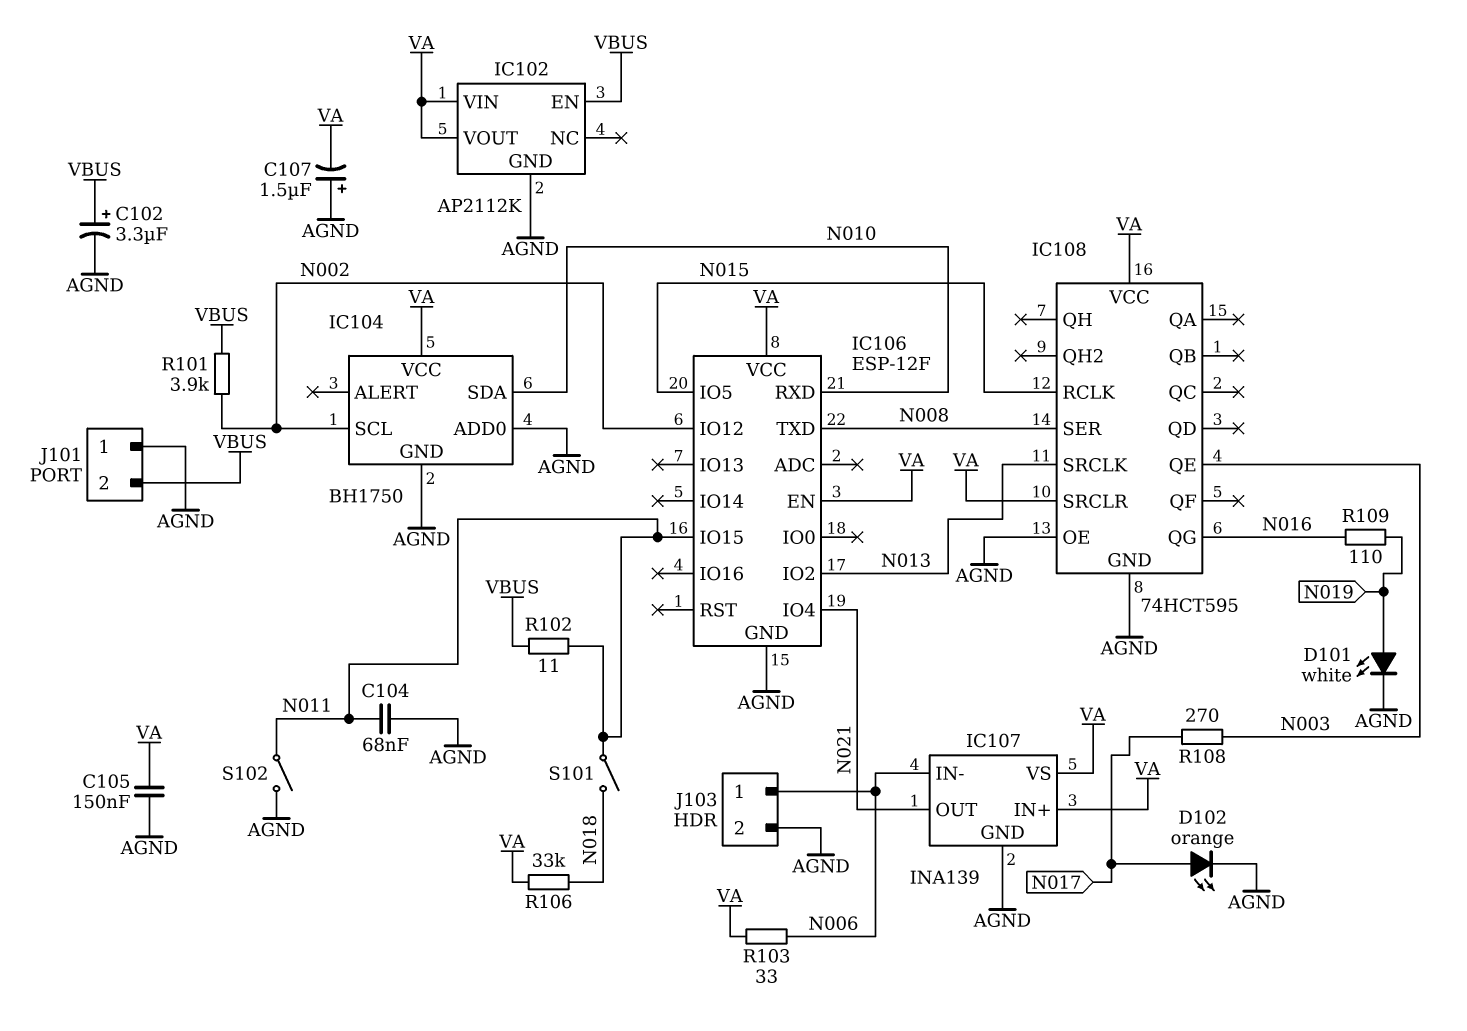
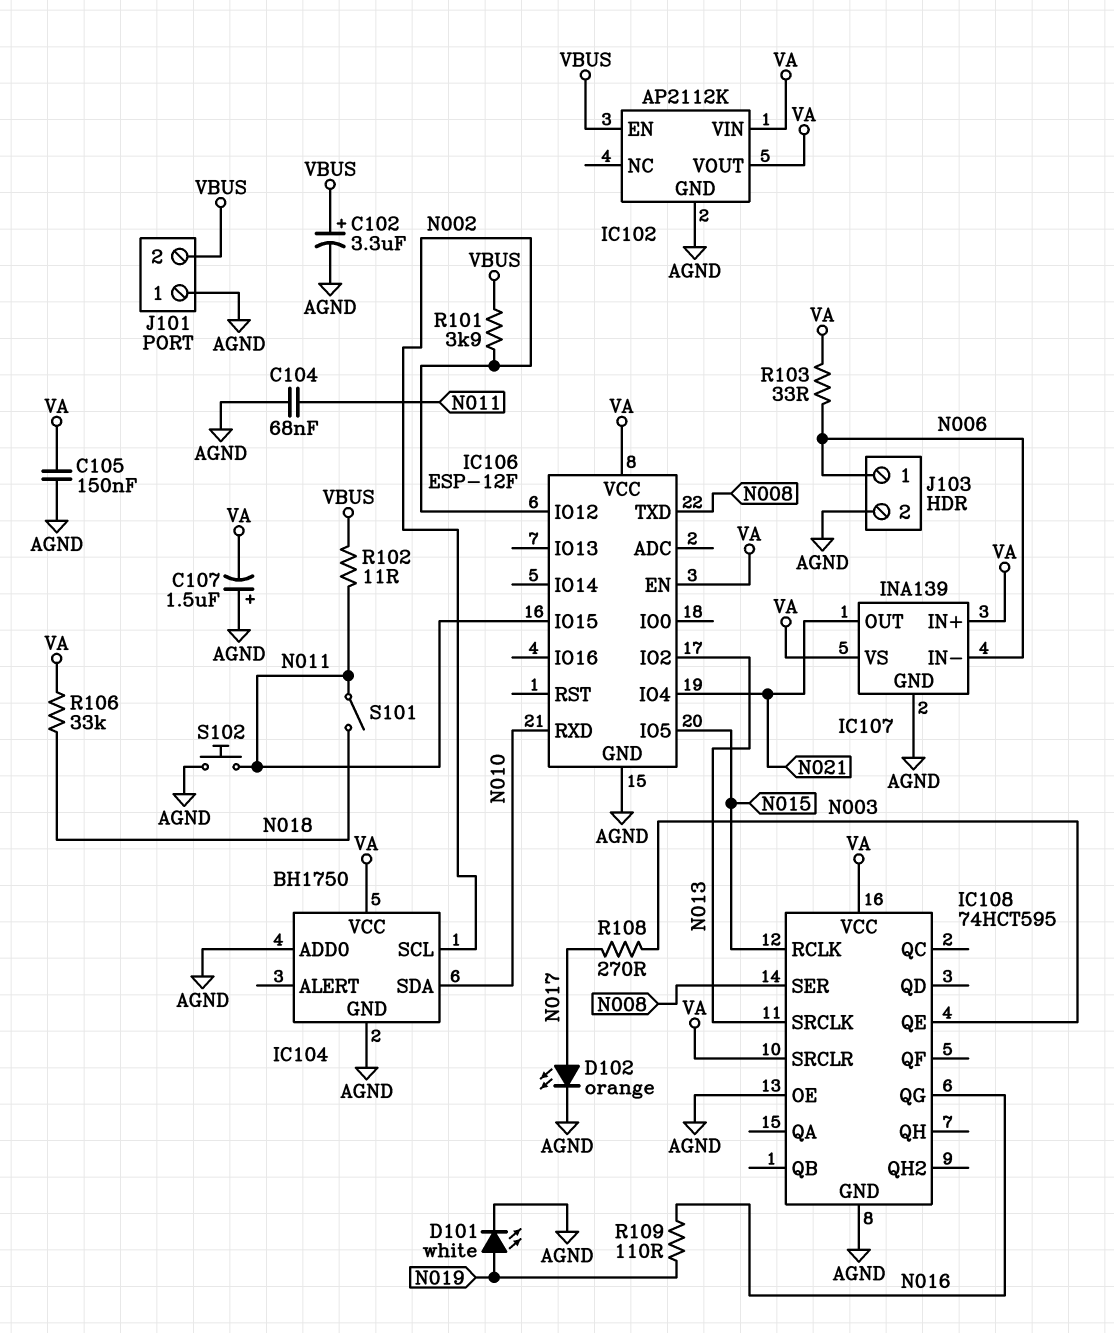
S102: switch (AGND, N011) -> button (AGND, N011)

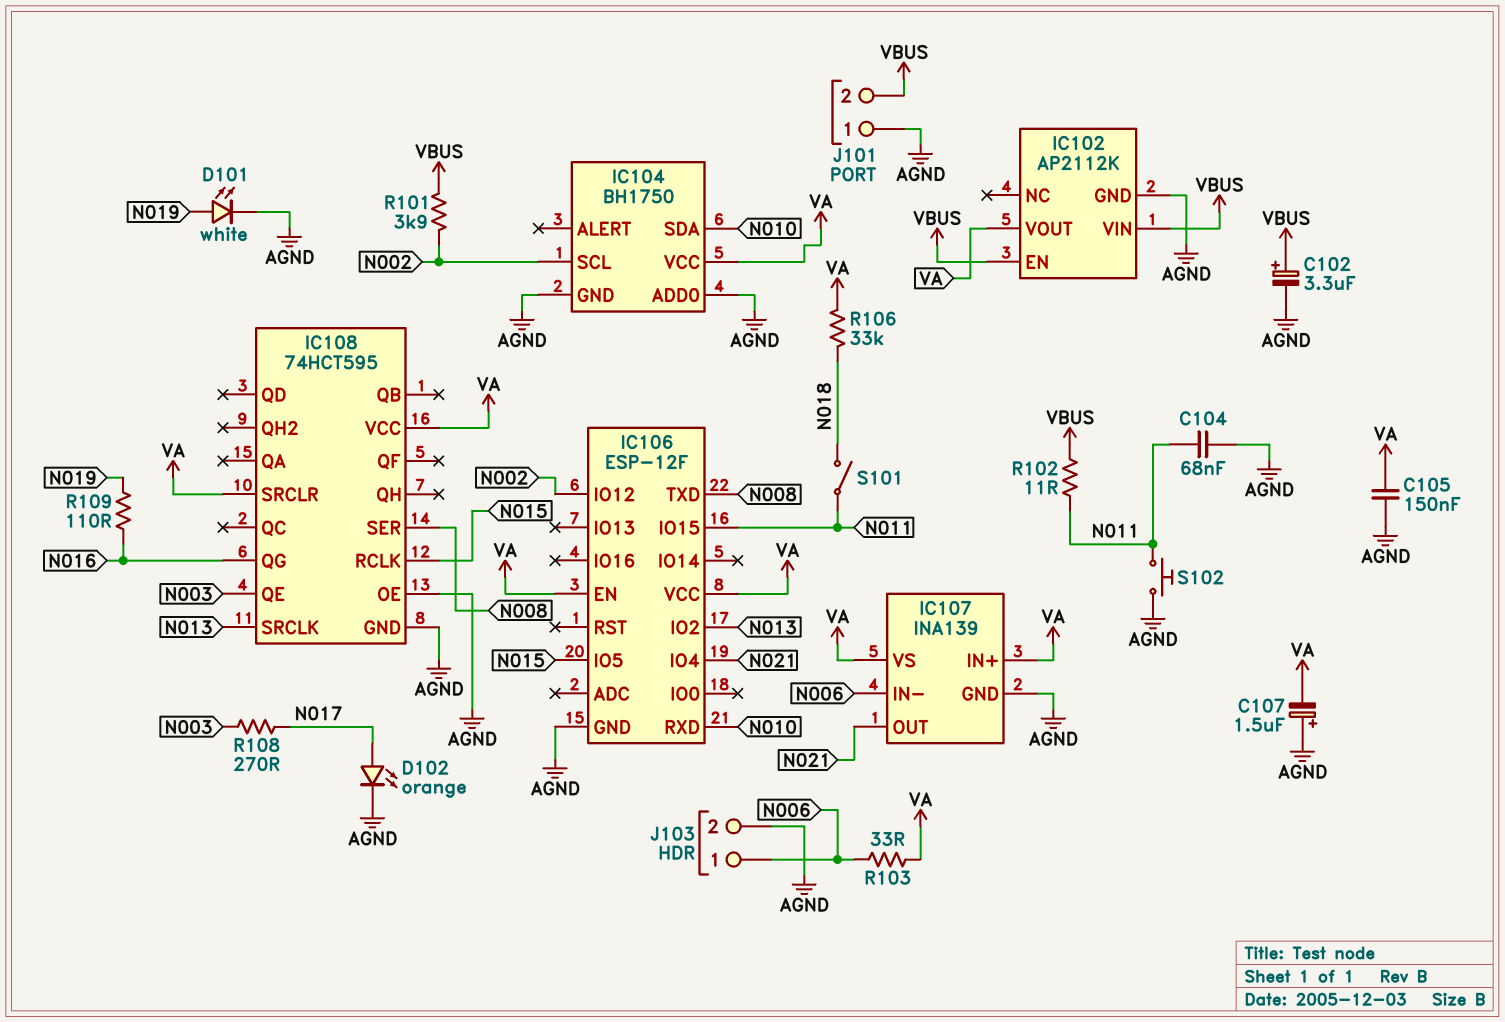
IC102 pin VIN: VA -> VBUS

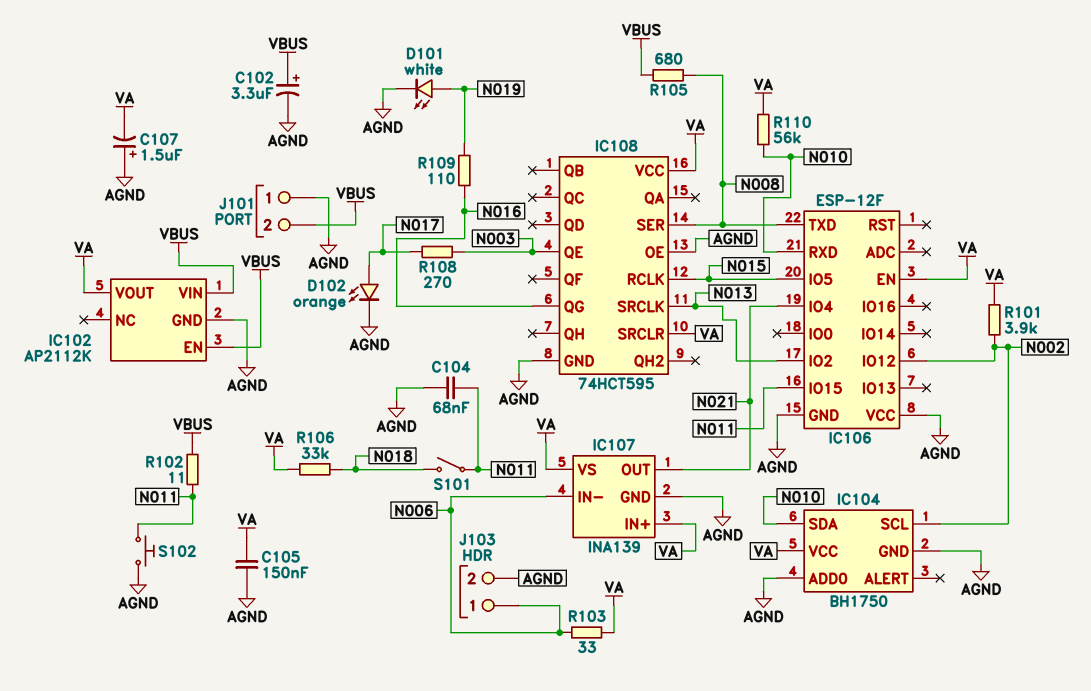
IC106 pin VCC: VA -> AGND
R101: 3.9k (N002, VBUS) -> 3.9k (N002, VA)
R105: none -> 680 (N008, VBUS)
R110: none -> 56k (N010, VA)

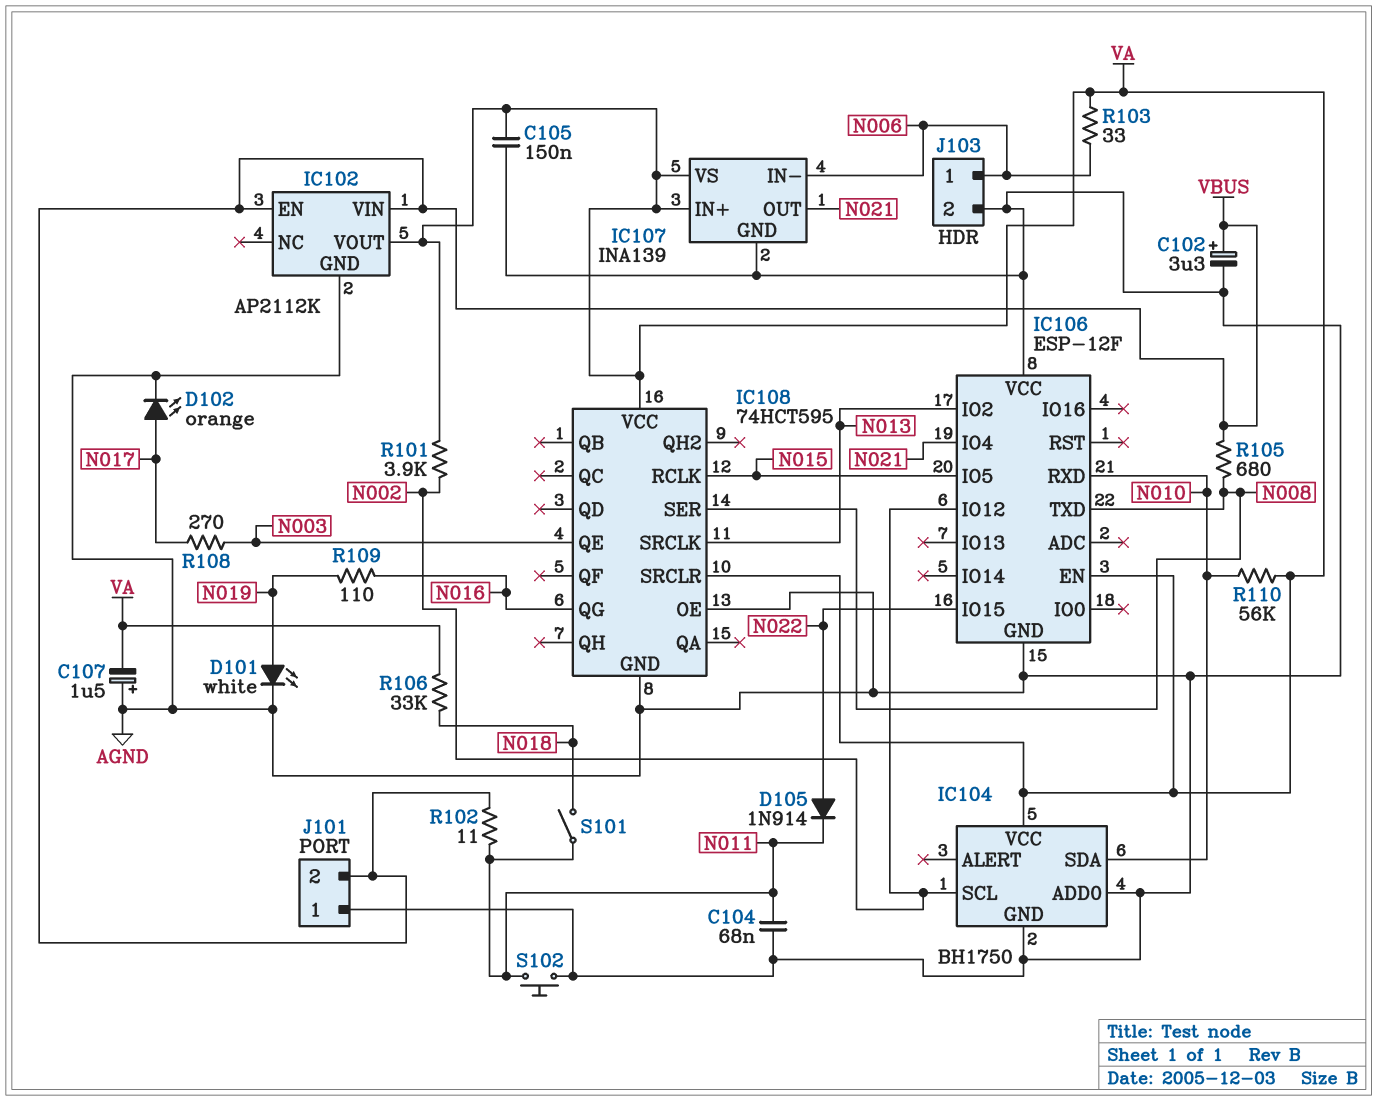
D105: none -> diode 1N914 (A N022, K N011)
IC106 pin IO15: N011 -> N022

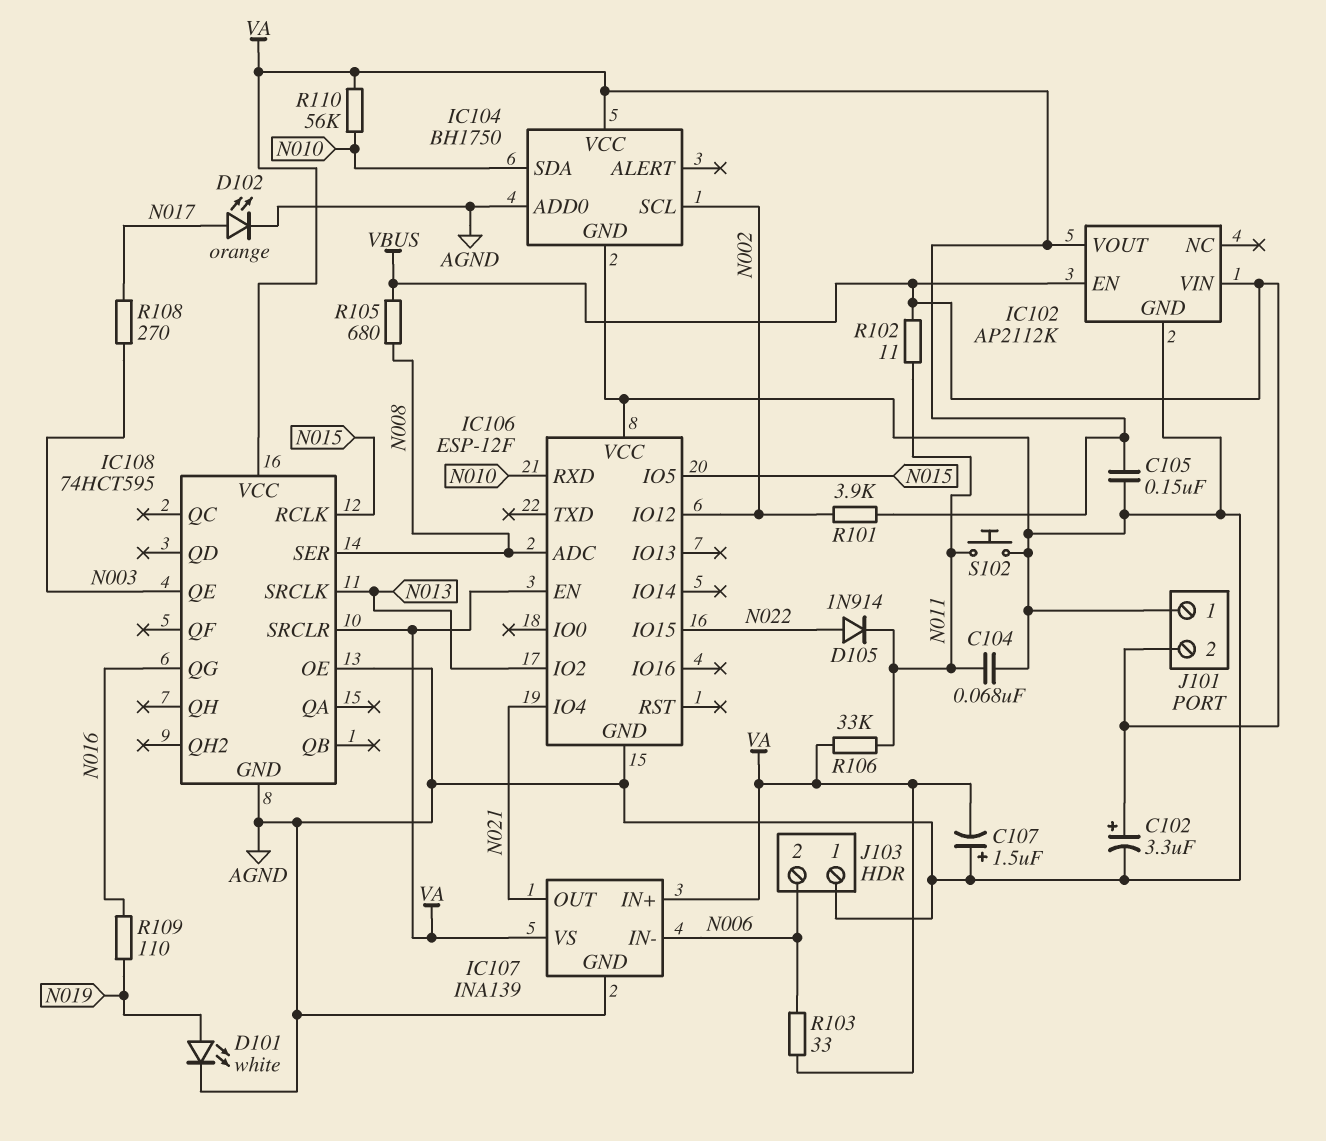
IC106 pin ADC: none -> N008
IC106 pin TXD: N008 -> none
J103 pin 1: N006 -> AGND
J103 pin 2: AGND -> N006
R106: 33k (N018, VA) -> 33k (N011, VA)
S101: switch (N011, N018) -> none

